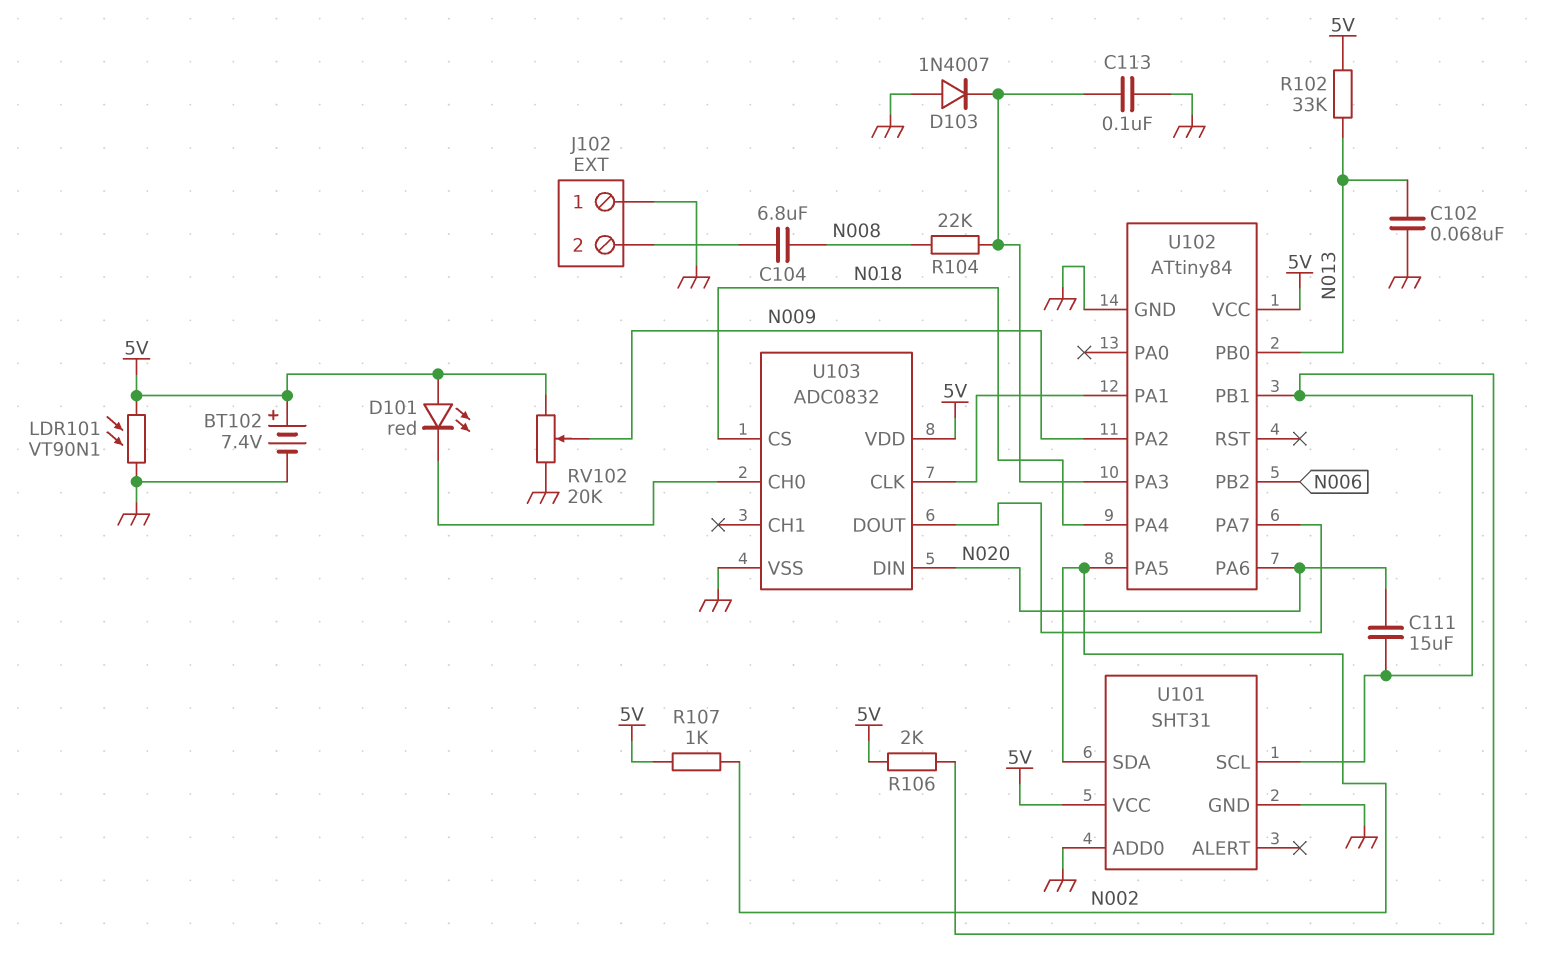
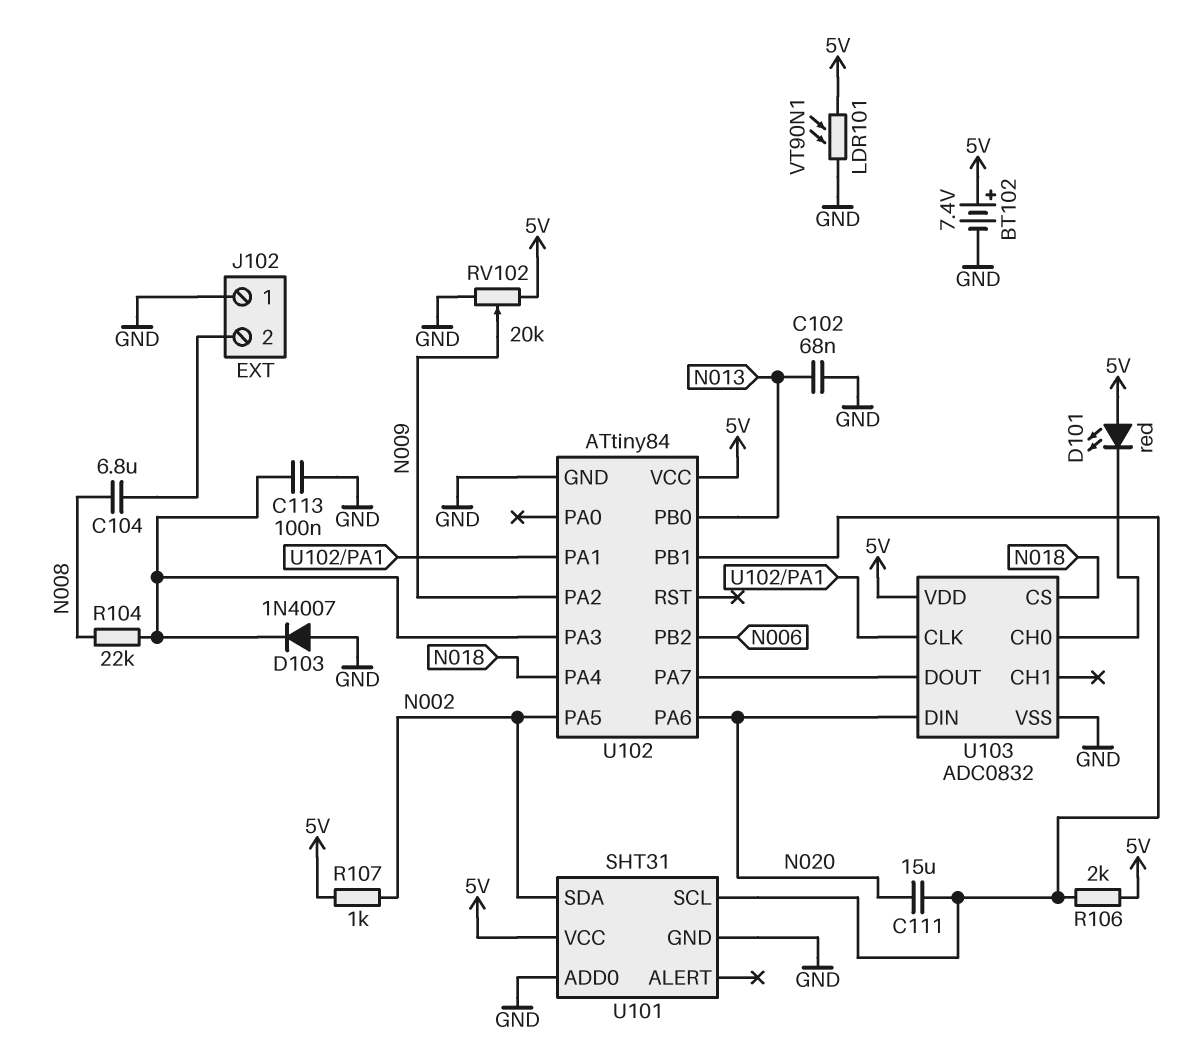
R102: 33k (5V, N013) -> none

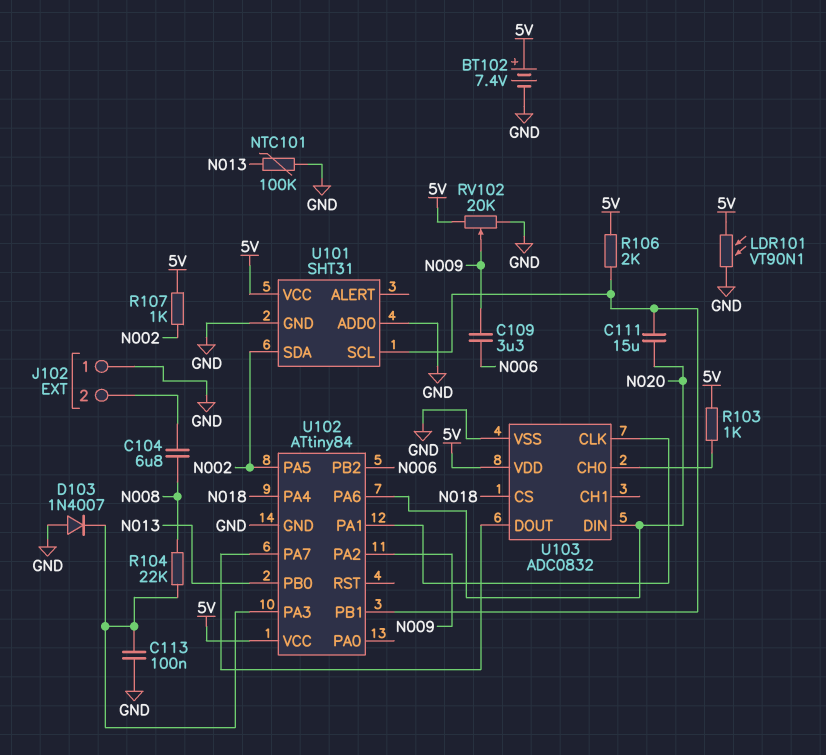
C102: 68nF (GND, N013) -> none
C109: none -> 3.3uF (N006, N009)
D101: LED red (A 5V, K U103/CH0) -> none
NTC101: none -> 100k (GND, N013)
R103: none -> 1k (5V, U103/CH0)

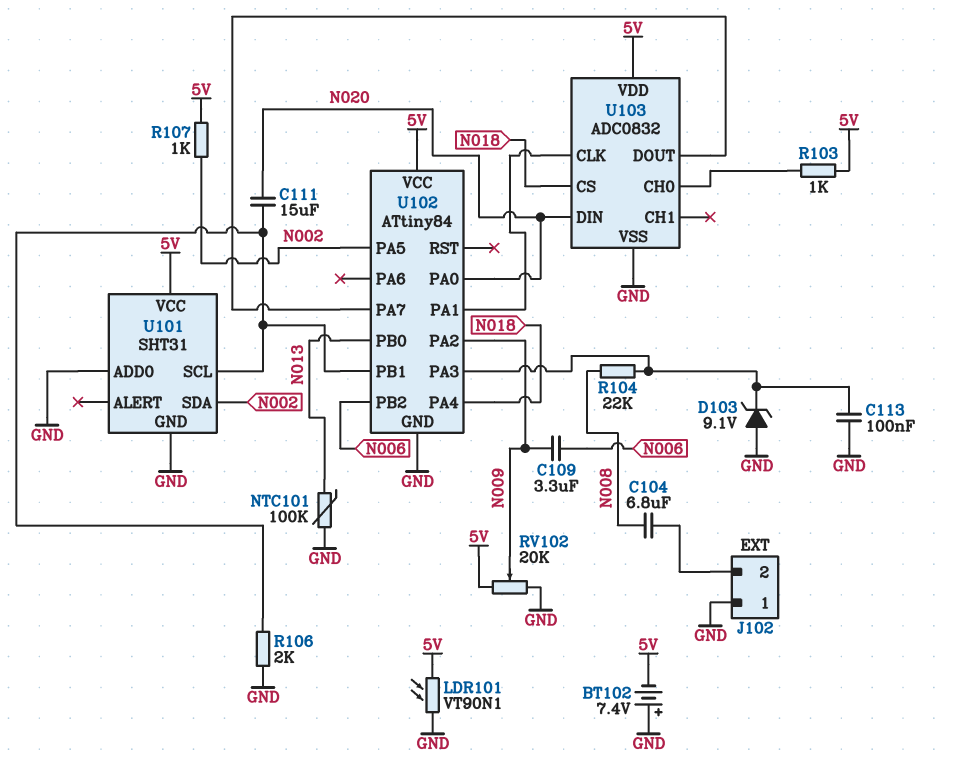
BT102: 7.4V (plus 5V, minus GND) -> 7.4V (plus GND, minus 5V)
D103: diode 1N4007 (A GND, K U102/PA3) -> zener 9.1V (A GND, K U102/PA3)
R106: 2k (5V, U101/SCL) -> 2k (GND, U101/SCL)
U102 pin PA0: none -> N020
U102 pin PA6: N020 -> none

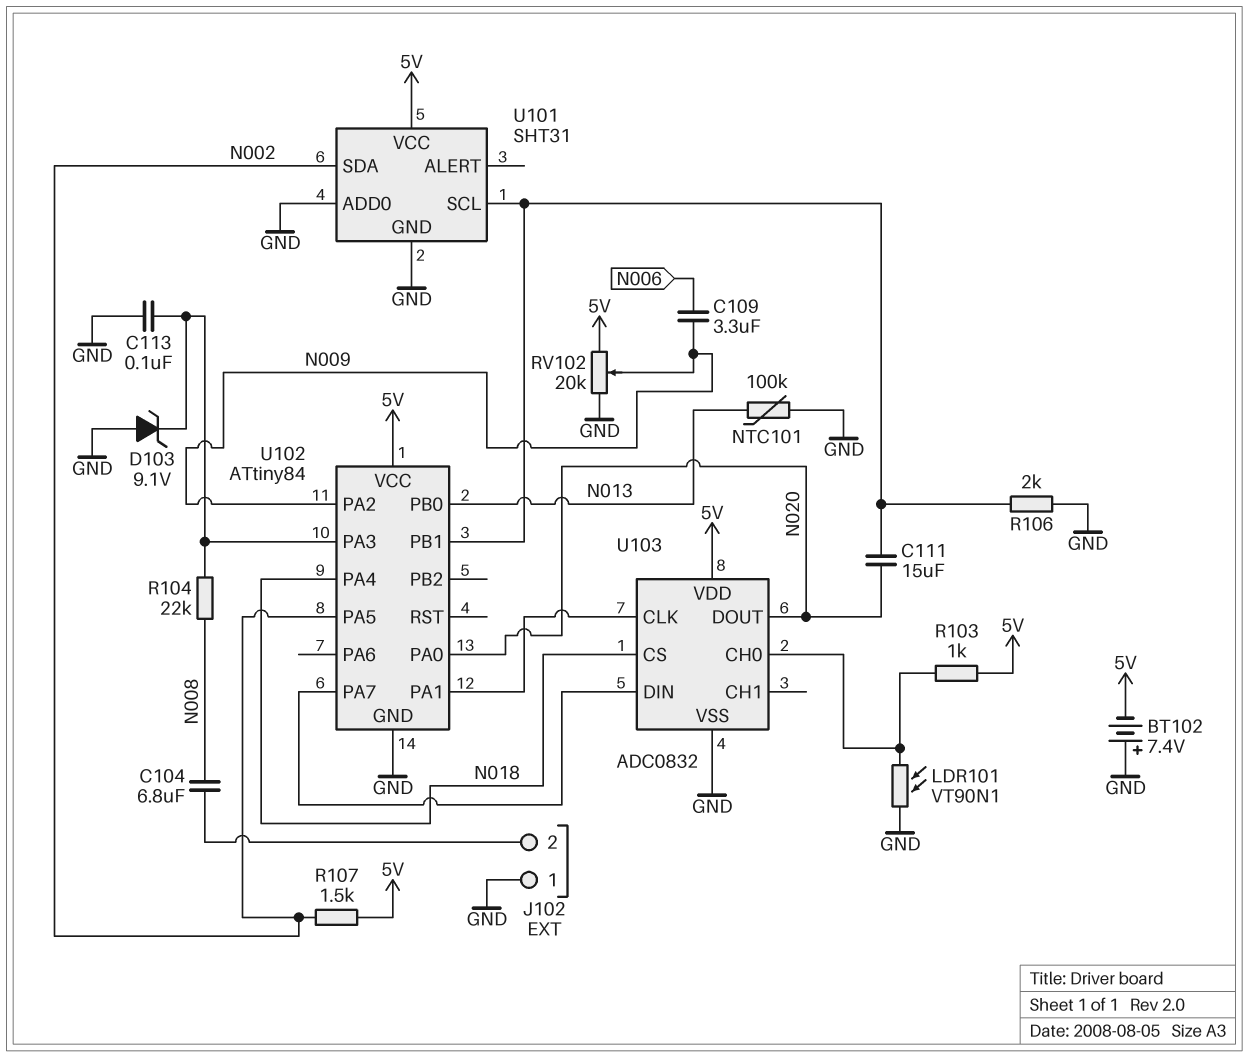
LDR101: VT90N1 (5V, GND) -> VT90N1 (GND, U103/CH0)
R107: 1k (5V, N002) -> 1.5k (5V, N002)
U102 pin PB2: N006 -> none
U103 pin DIN: N020 -> U102/PA7
U103 pin DOUT: U102/PA7 -> N020

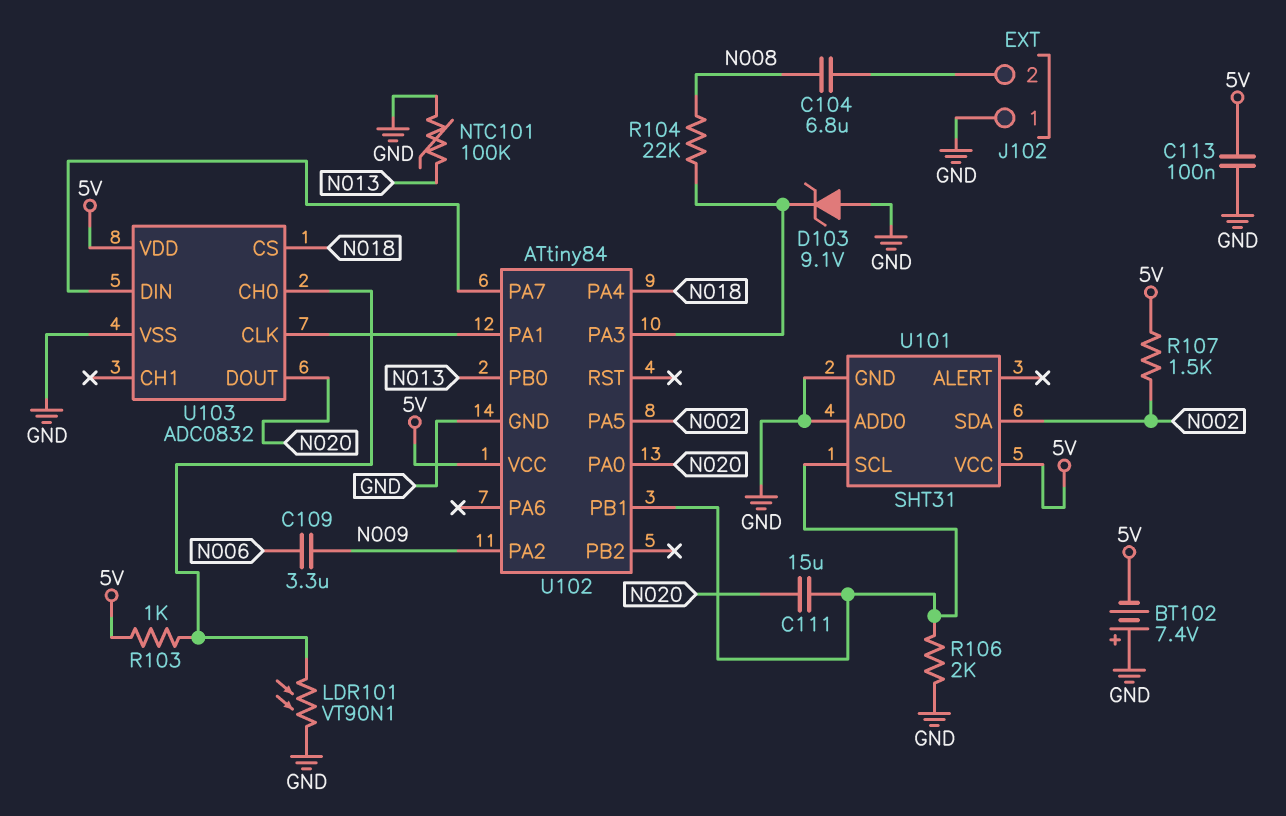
C113: 100nF (GND, U102/PA3) -> 100nF (5V, GND)
RV102: 20k (5V, GND, wiper N009) -> none

